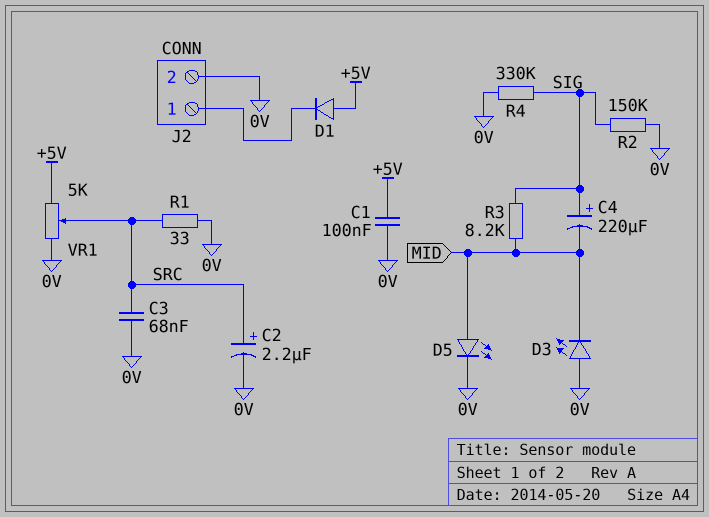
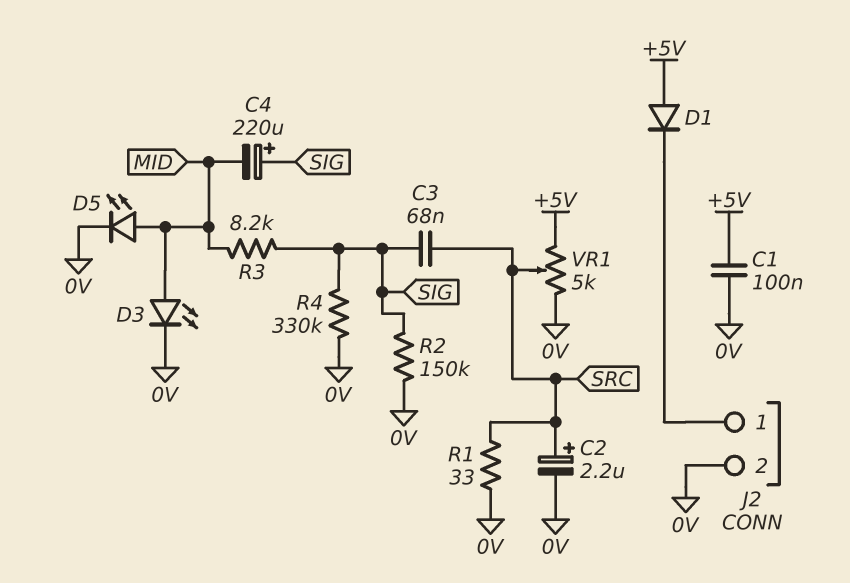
C3: 68nF (0V, SRC) -> 68nF (SIG, SRC)
D3: LED (A 0V, K MID) -> LED (A MID, K 0V)

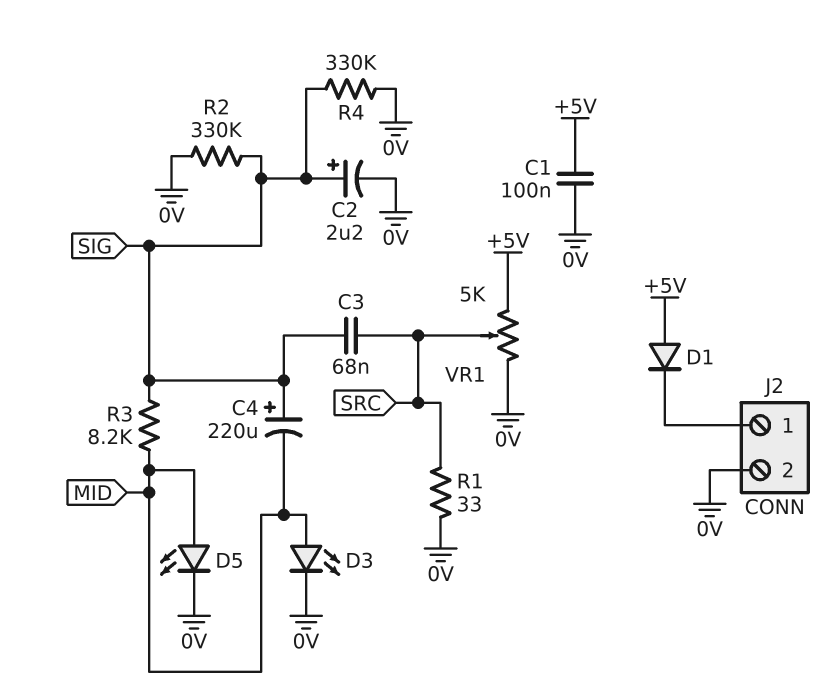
C2: 2.2uF (plus SRC, minus 0V) -> 2.2uF (plus SIG, minus 0V)
R2: 150k (0V, SIG) -> 330k (0V, SIG)

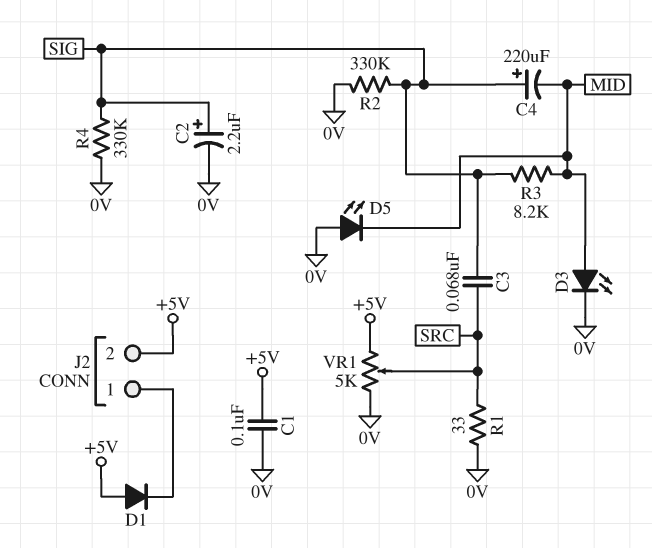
D5: LED (A MID, K 0V) -> LED (A 0V, K MID)
J2 pin 2: 0V -> +5V

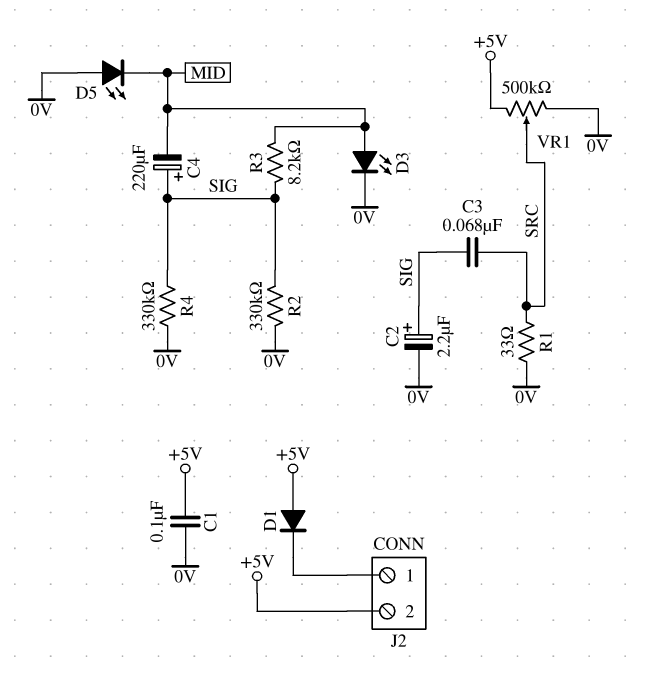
VR1: 5k (+5V, 0V, wiper SRC) -> 500k (+5V, 0V, wiper SRC)

